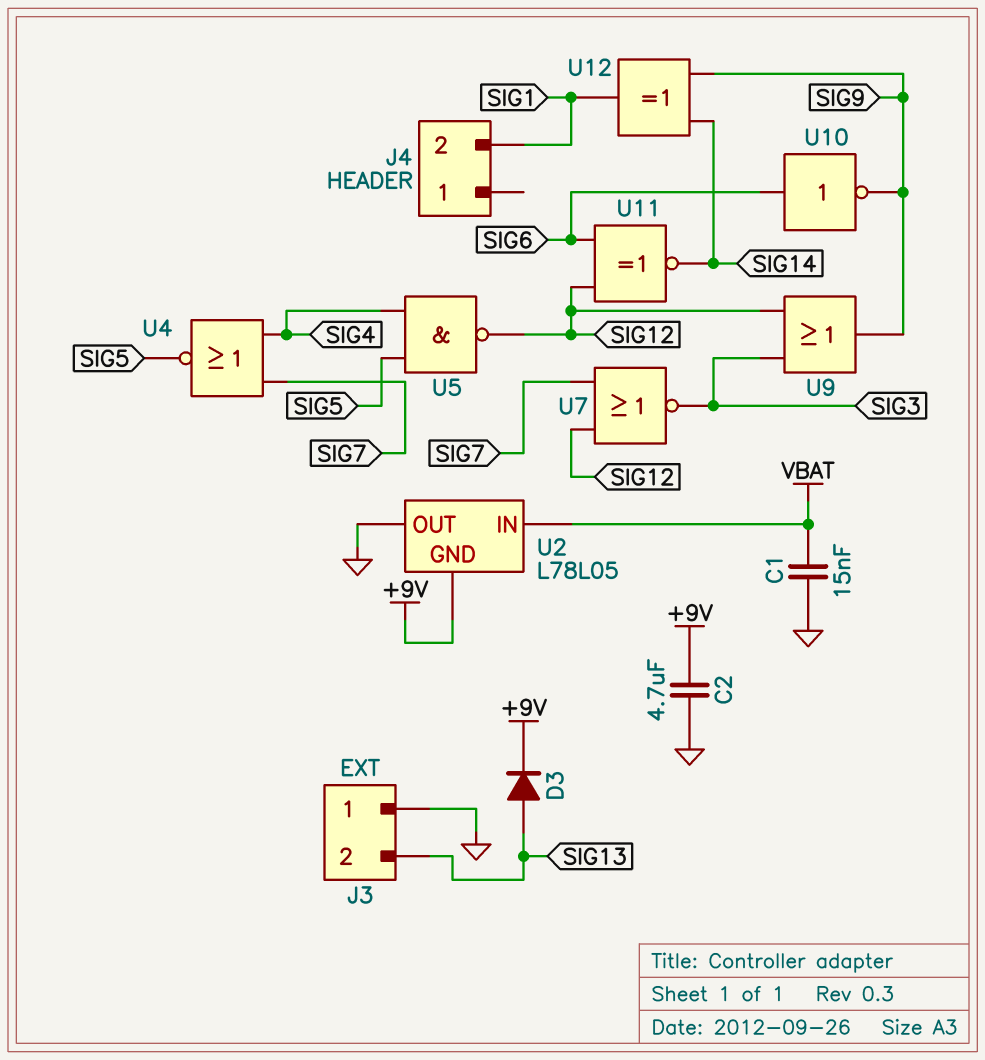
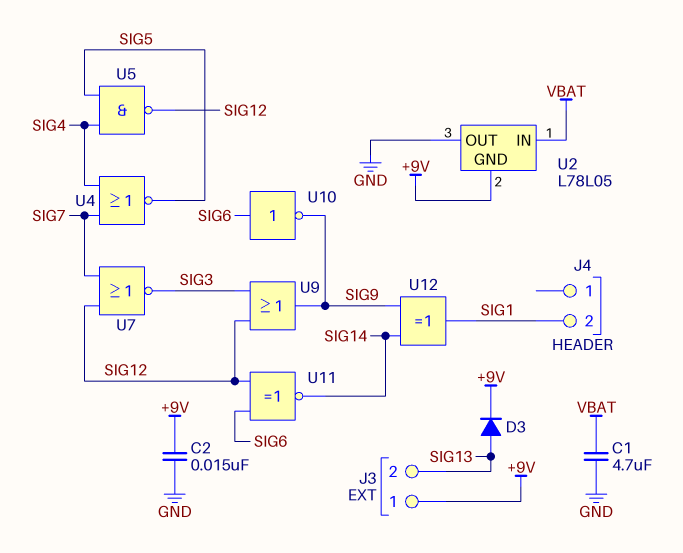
C1: 15nF (GND, VBAT) -> 4.7uF (GND, VBAT)
C2: 4.7uF (+9V, GND) -> 15nF (+9V, GND)
J3 pin 1: GND -> +9V

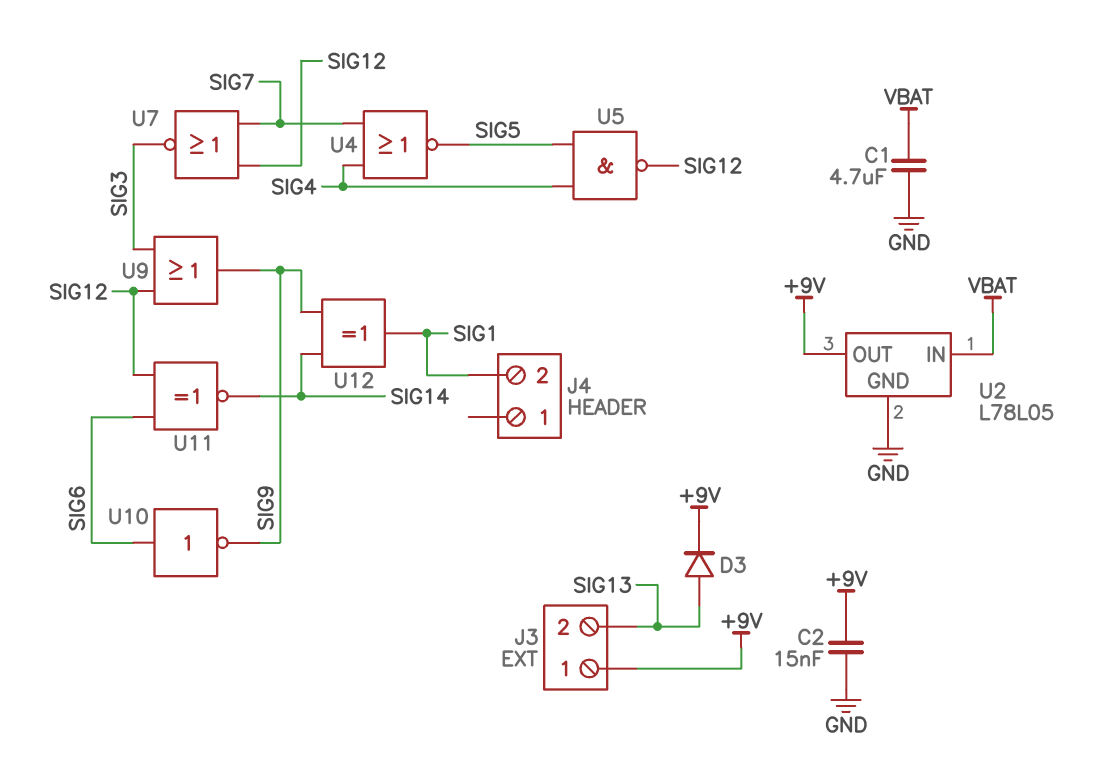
U2 pin GND: +9V -> GND
U2 pin OUT: GND -> +9V

